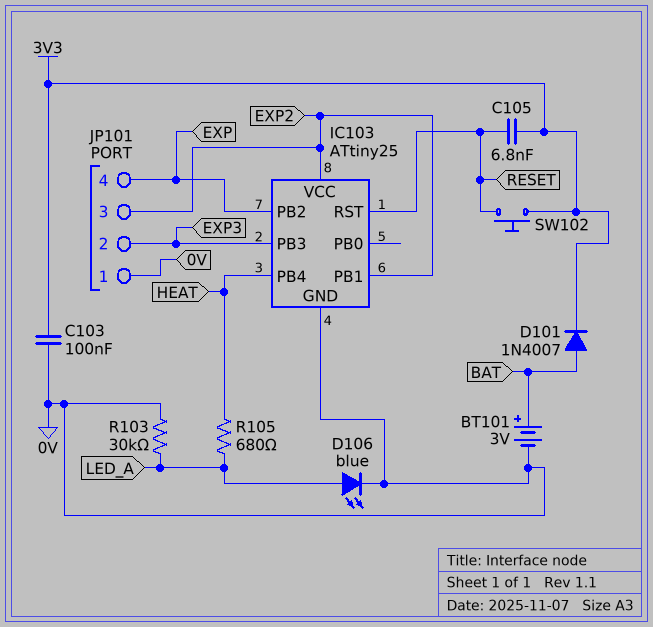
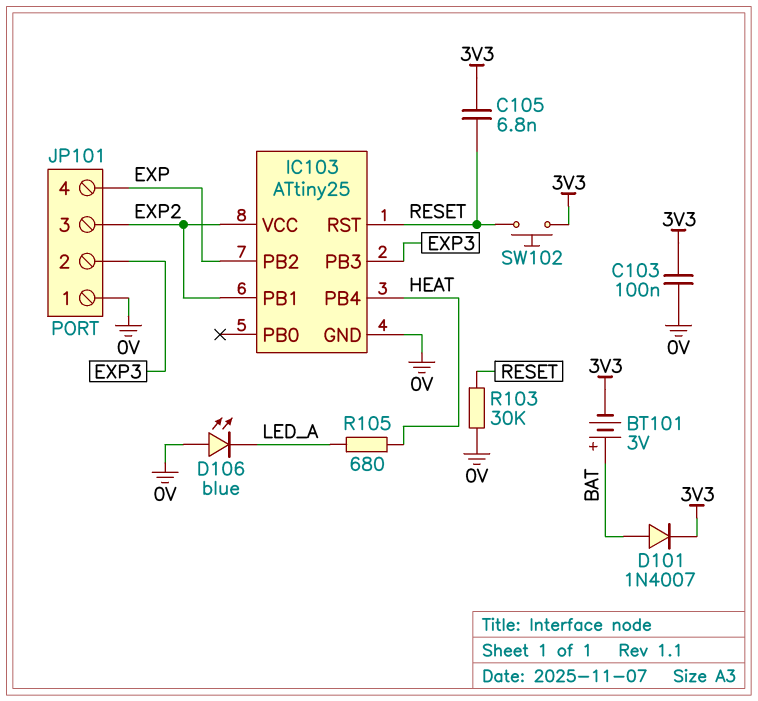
BT101: 3V (plus BAT, minus 0V) -> 3V (plus BAT, minus 3V3)
D106: LED blue (A LED_A, K 0V) -> LED blue (A 0V, K LED_A)
R103: 30k (0V, LED_A) -> 30k (0V, RESET)

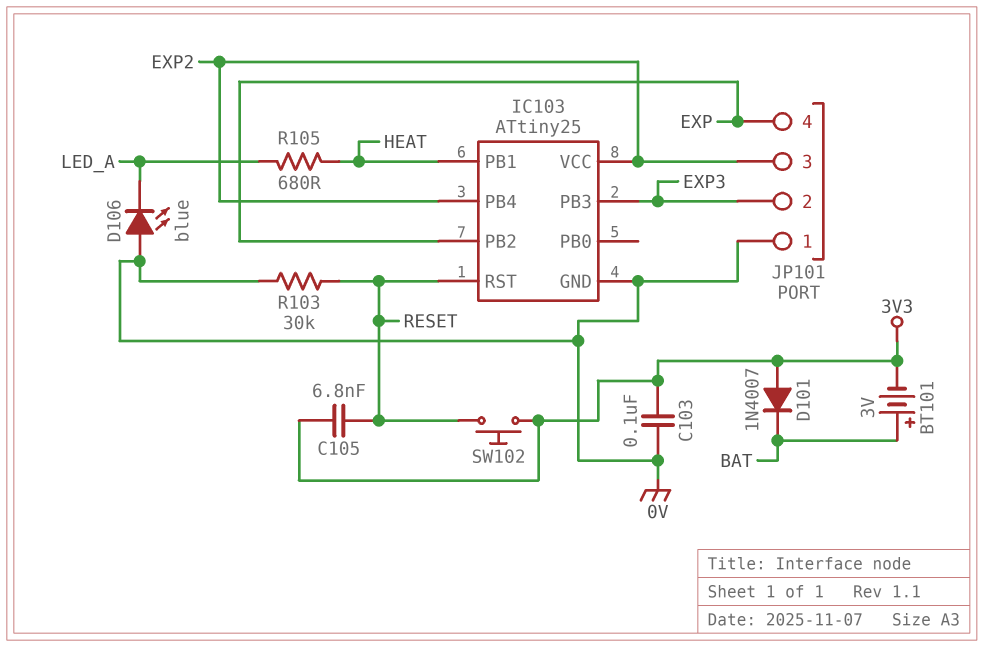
D101: diode 1N4007 (A BAT, K 3V3) -> diode 1N4007 (A 3V3, K BAT)
IC103 pin PB1: EXP2 -> HEAT
IC103 pin PB4: HEAT -> EXP2

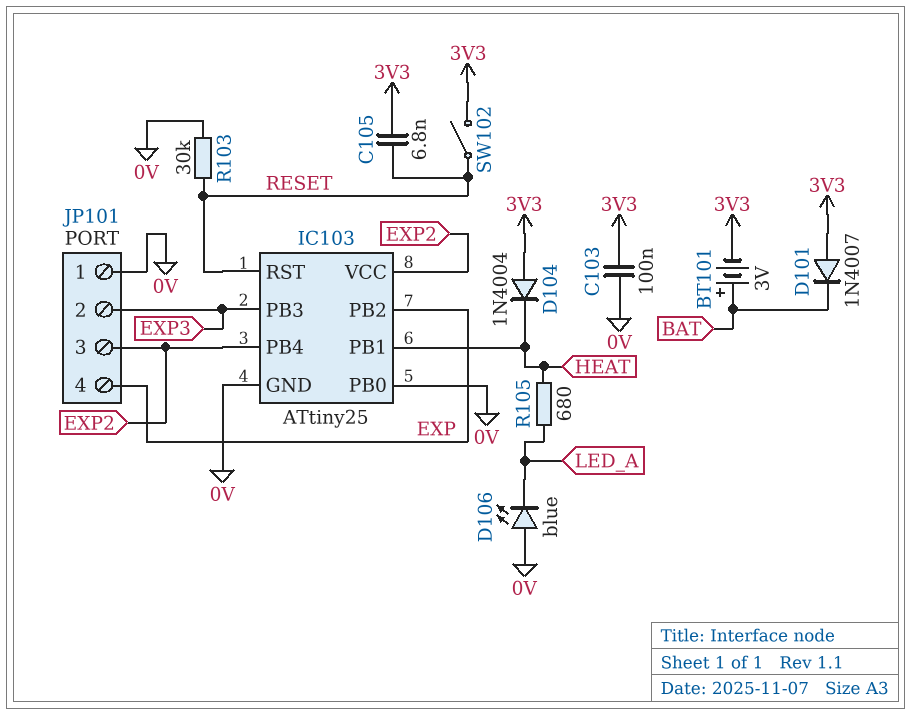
D104: none -> diode 1N4004 (A 3V3, K HEAT)
IC103 pin PB0: none -> 0V
SW102: button (3V3, RESET) -> switch (3V3, RESET)

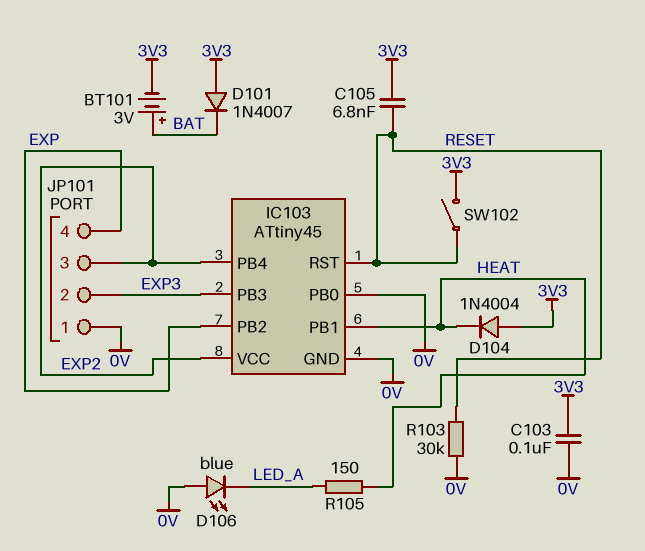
IC103: ATtiny25 -> ATtiny45
R105: 680 (HEAT, LED_A) -> 150 (HEAT, LED_A)

